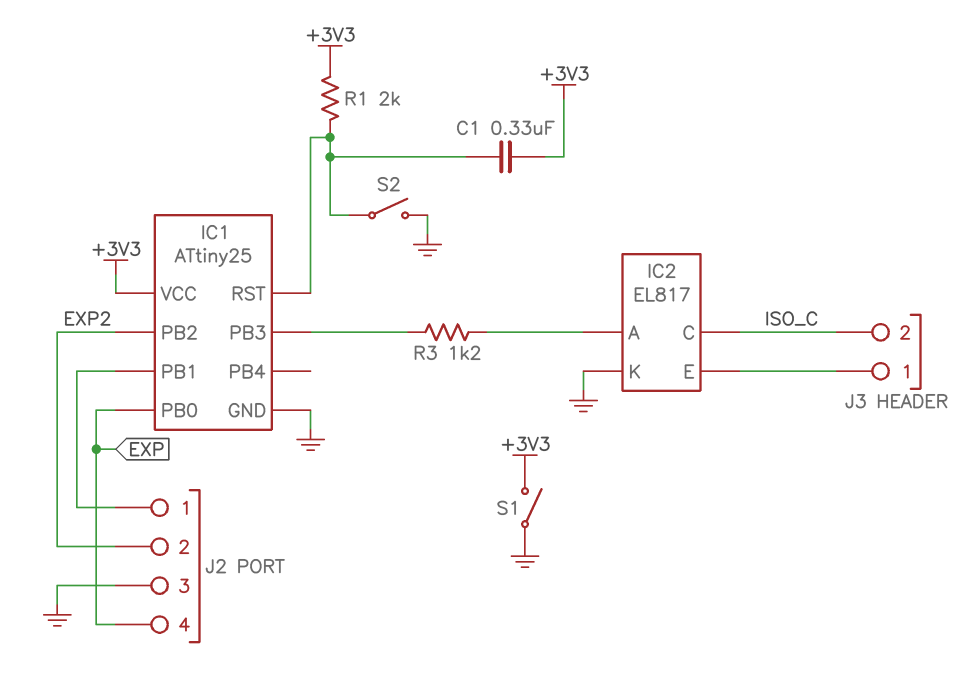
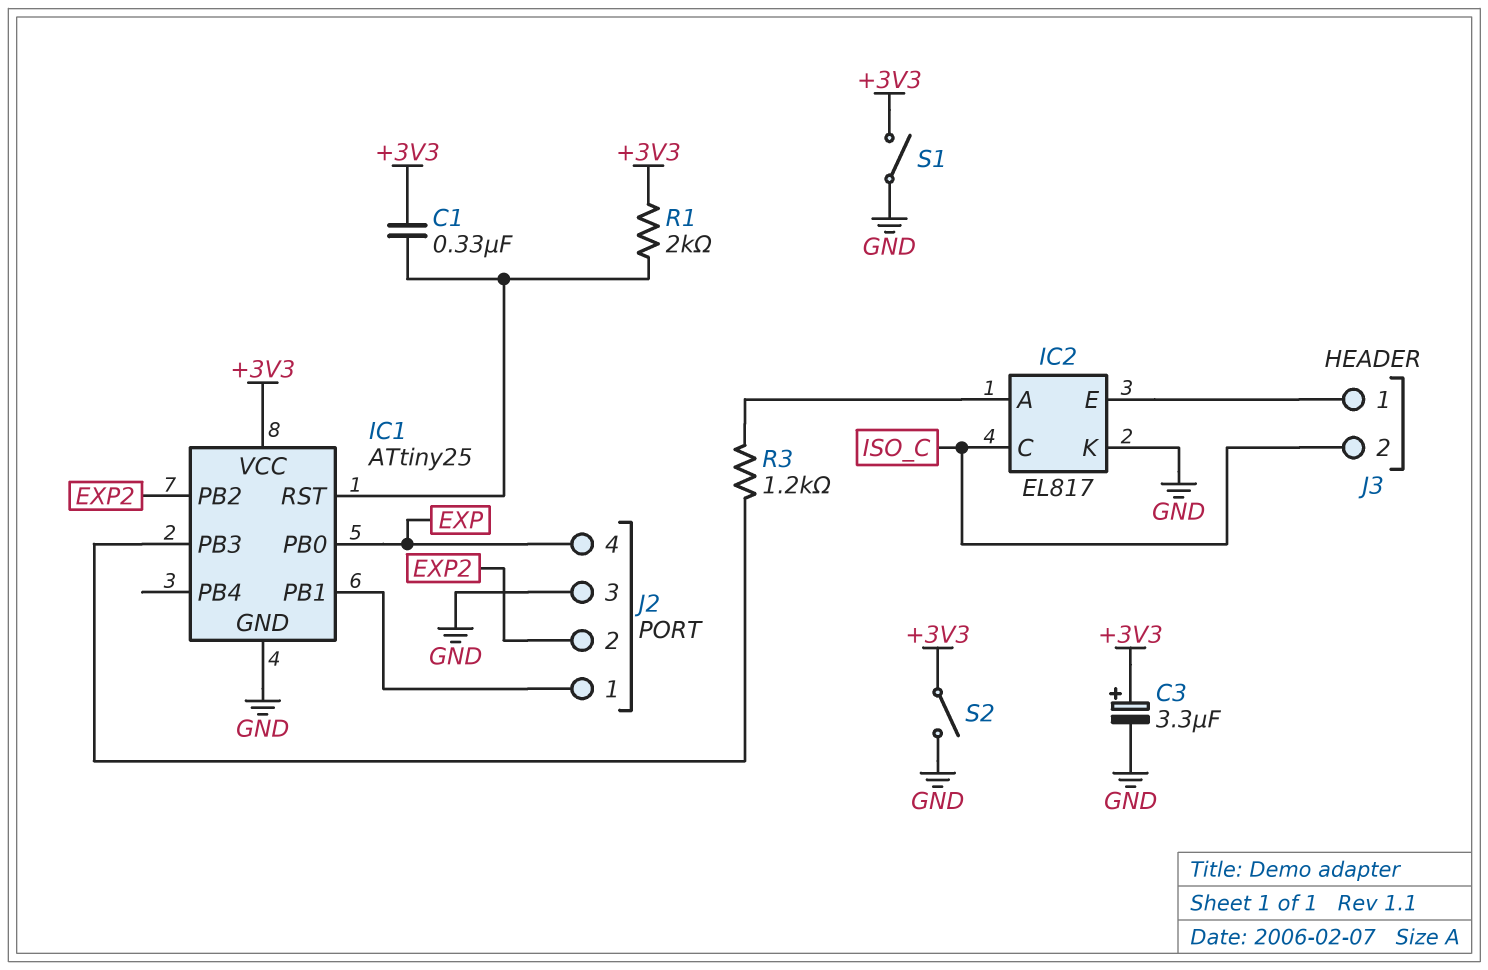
C3: none -> 3.3uF (plus +3V3, minus GND)
S2: switch (GND, IC1/RST) -> switch (+3V3, GND)

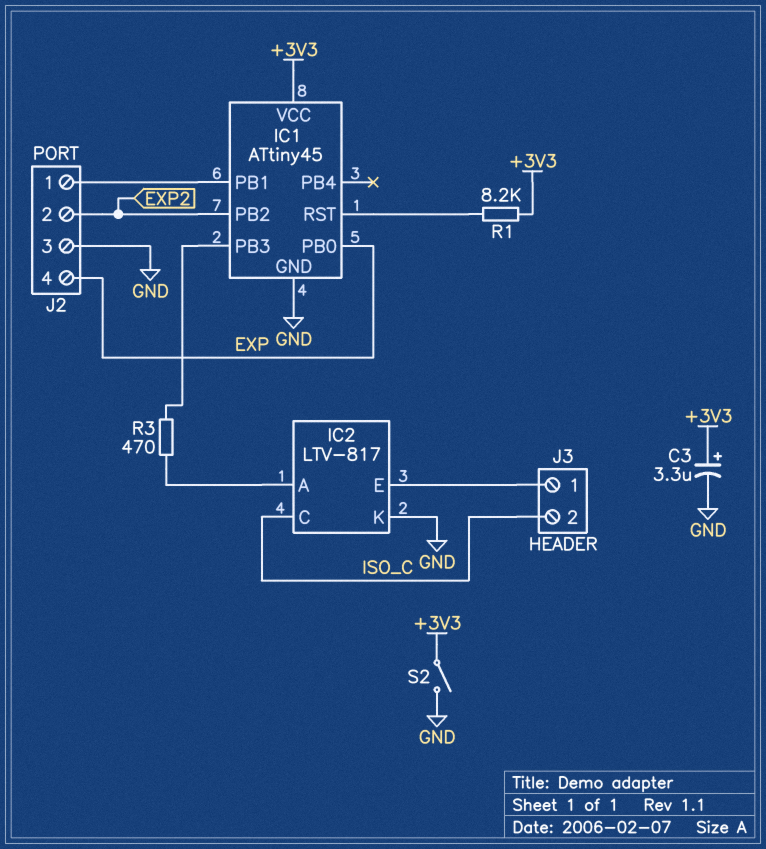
C1: 330nF (+3V3, IC1/RST) -> none
IC1: ATtiny25 -> ATtiny45
IC2: EL817 -> LTV-817
R1: 2k (+3V3, IC1/RST) -> 8.2k (+3V3, IC1/RST)
R3: 1.2k (IC1/PB3, IC2/A) -> 470 (IC1/PB3, IC2/A)
S1: switch (+3V3, GND) -> none

